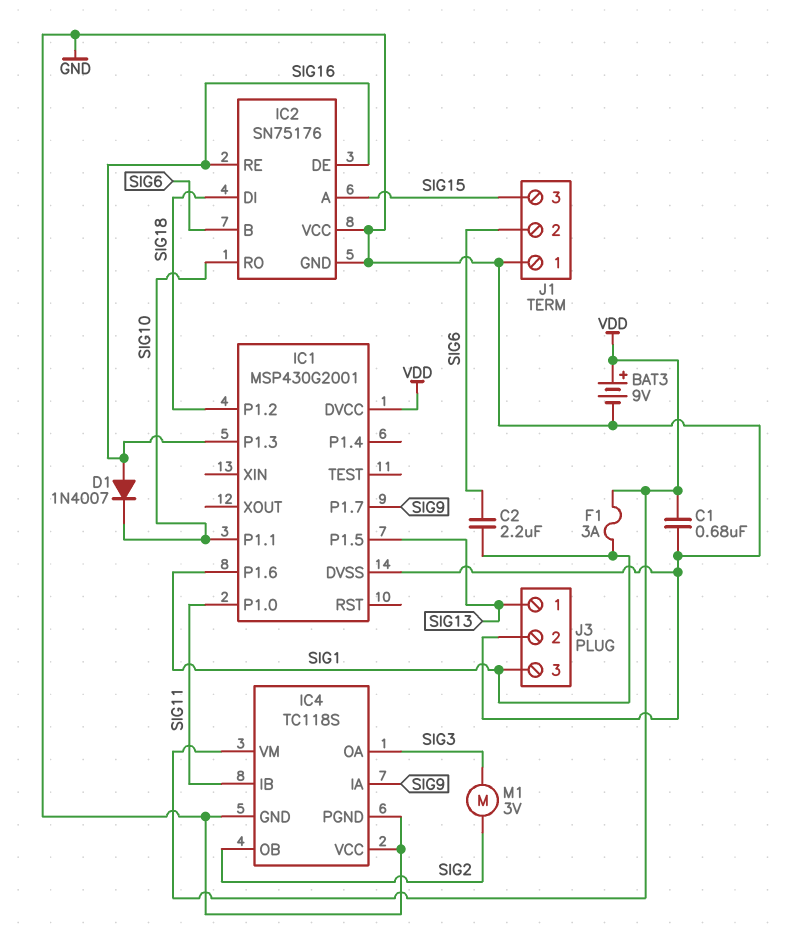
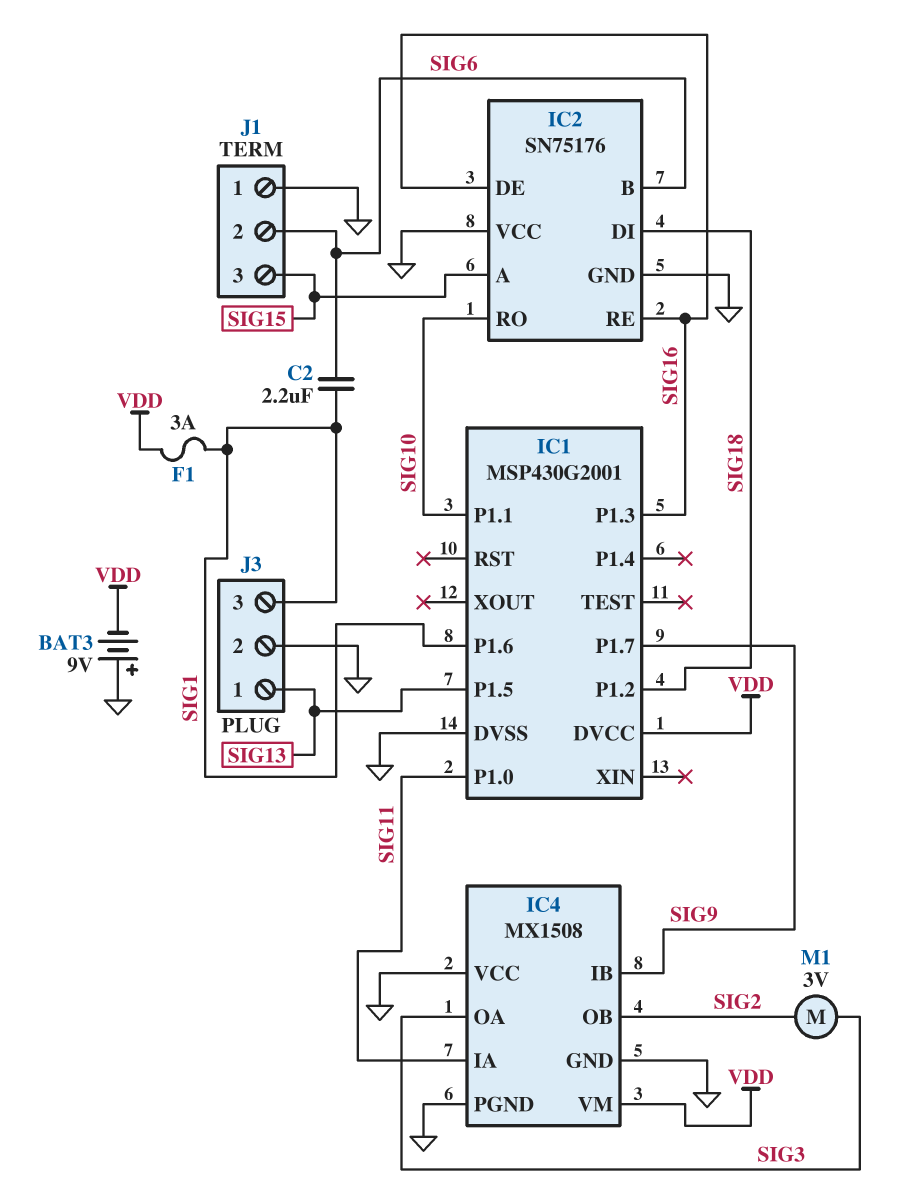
BAT3: 9V (plus VDD, minus GND) -> 9V (plus GND, minus VDD)
C1: 680nF (GND, VDD) -> none
D1: diode 1N4007 (A SIG16, K SIG10) -> none
IC4: TC118S -> MX1508
IC4 pin IA: SIG9 -> SIG11
IC4 pin IB: SIG11 -> SIG9

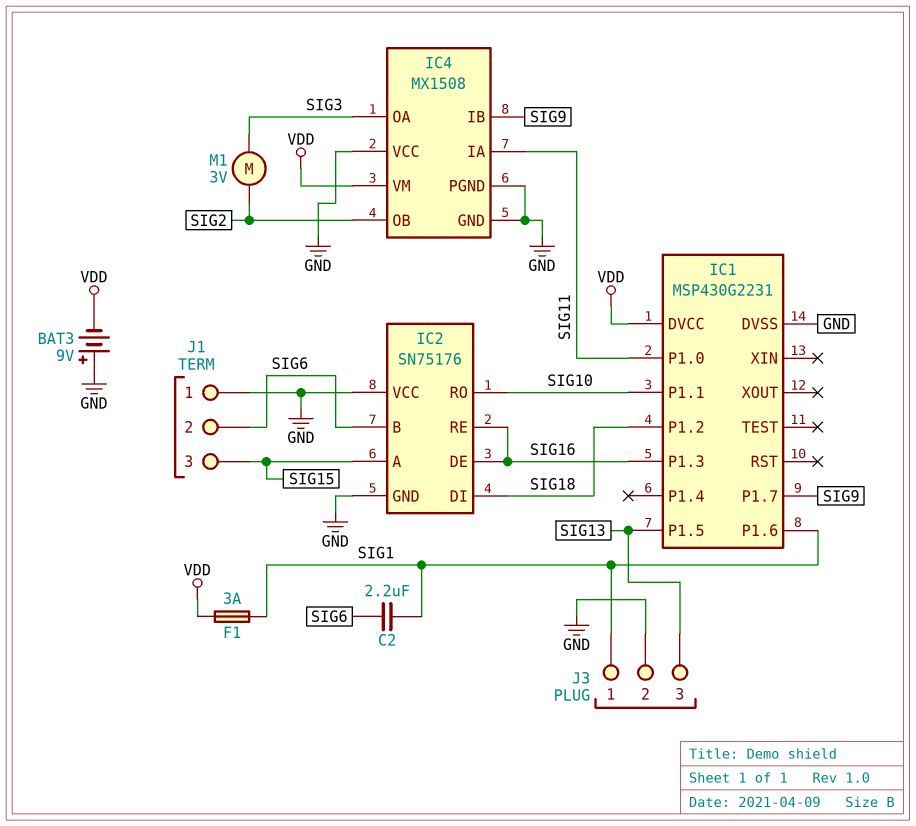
IC1: MSP430G2001 -> MSP430G2231
J3 pin 1: SIG13 -> SIG1
J3 pin 3: SIG1 -> SIG13

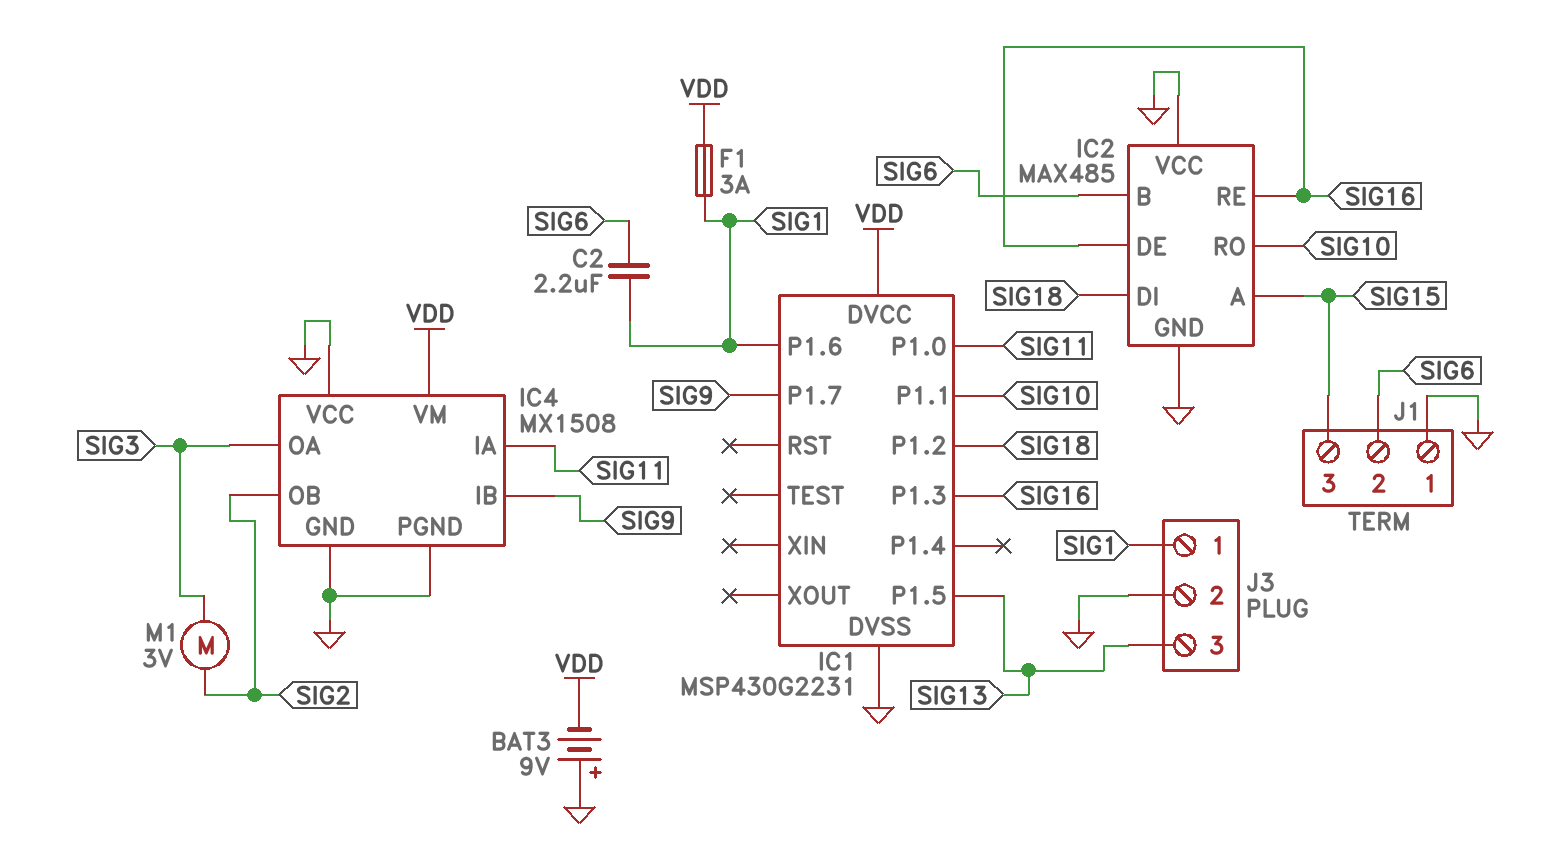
IC2: SN75176 -> MAX485

